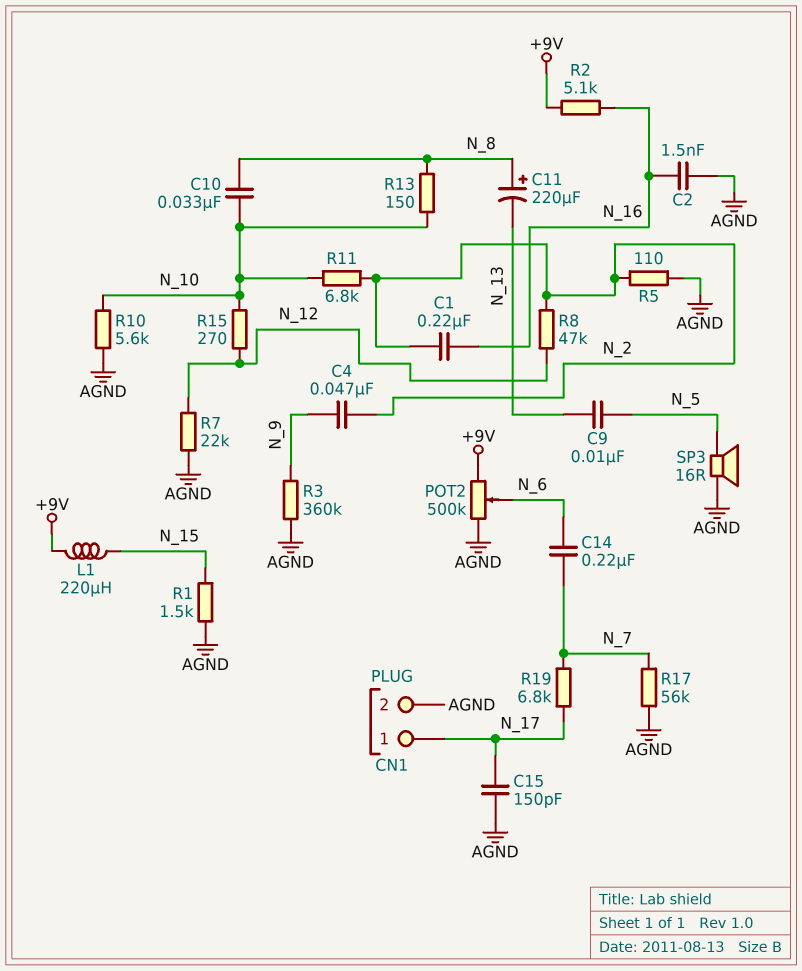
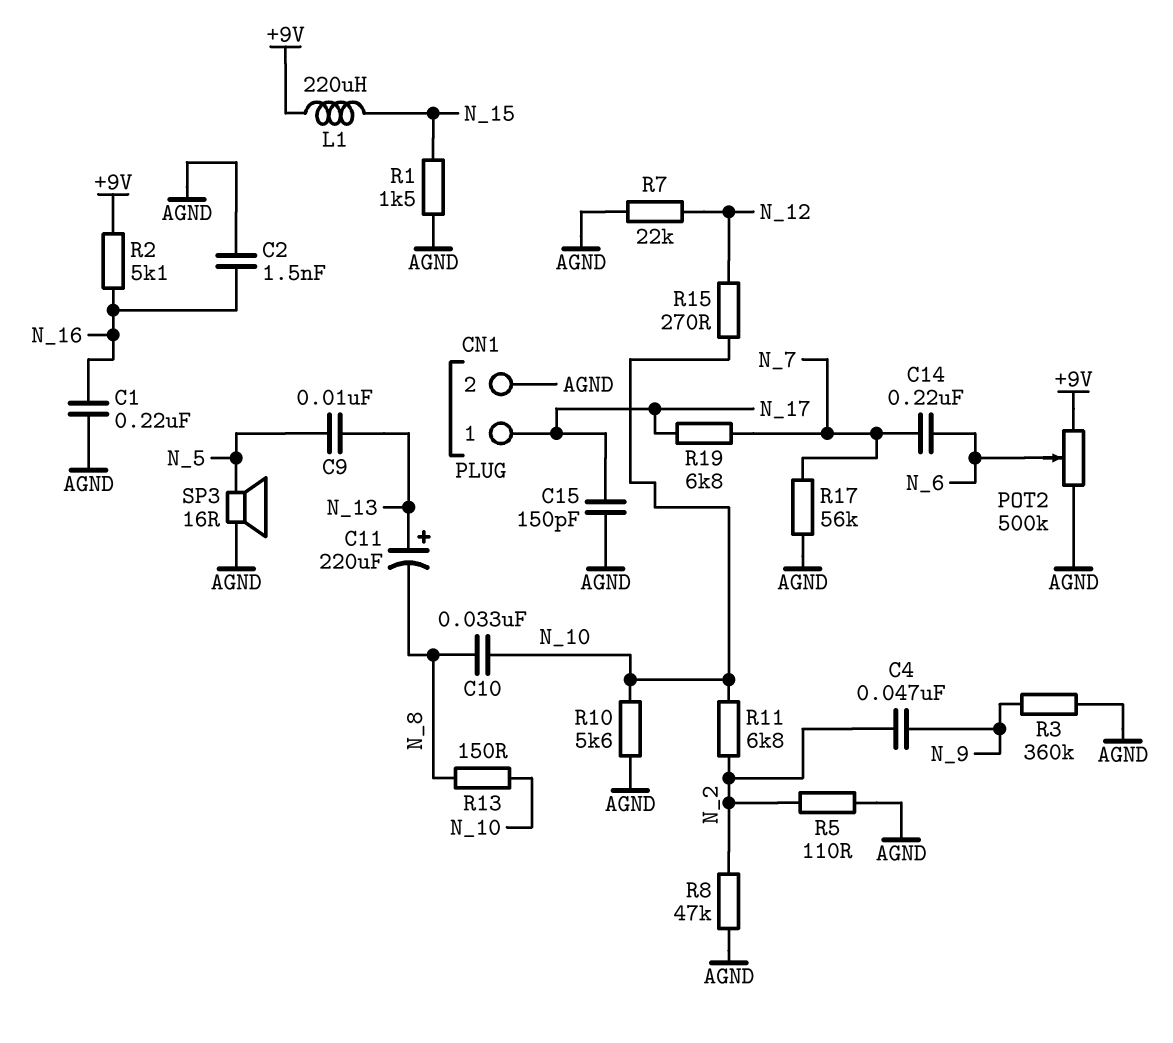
C1: 220nF (N_2, N_16) -> 220nF (AGND, N_16)
C11: 220uF (plus N_8, minus N_13) -> 220uF (plus N_13, minus N_8)
R8: 47k (N_2, N_12) -> 47k (AGND, N_2)

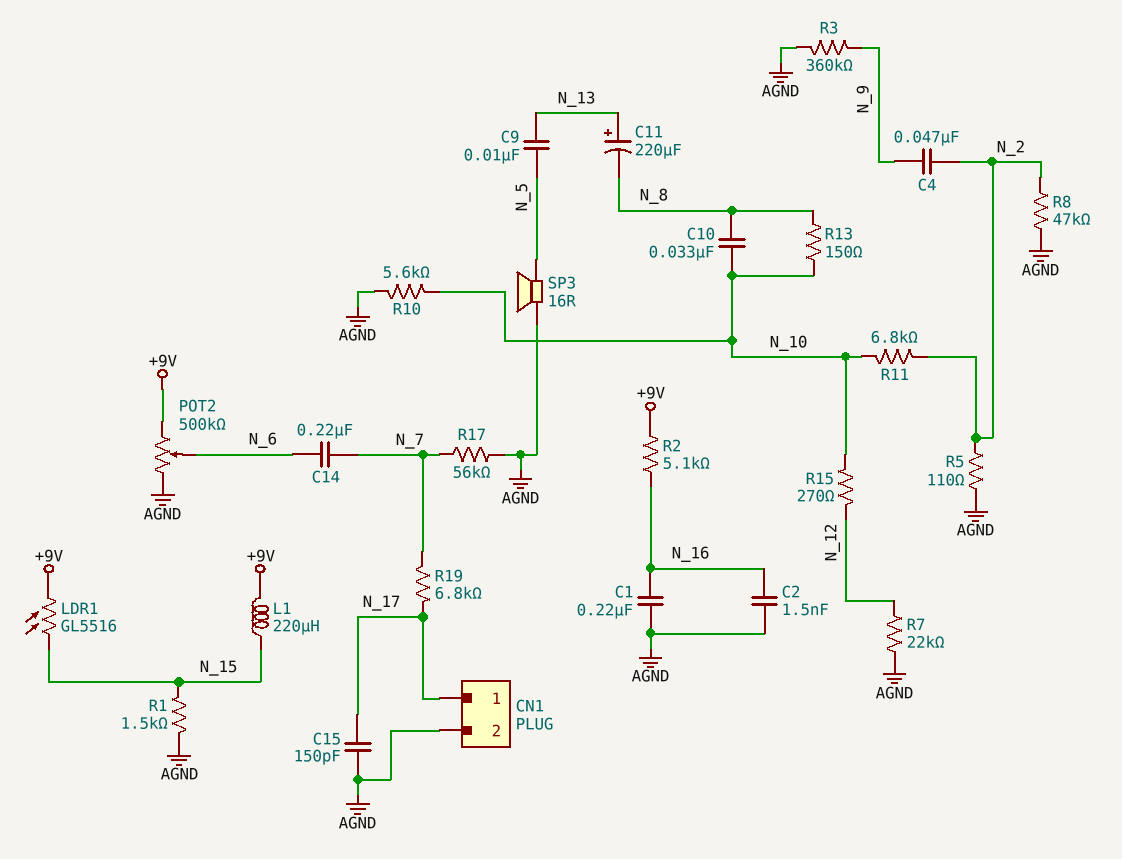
LDR1: none -> GL5516 (+9V, N_15)

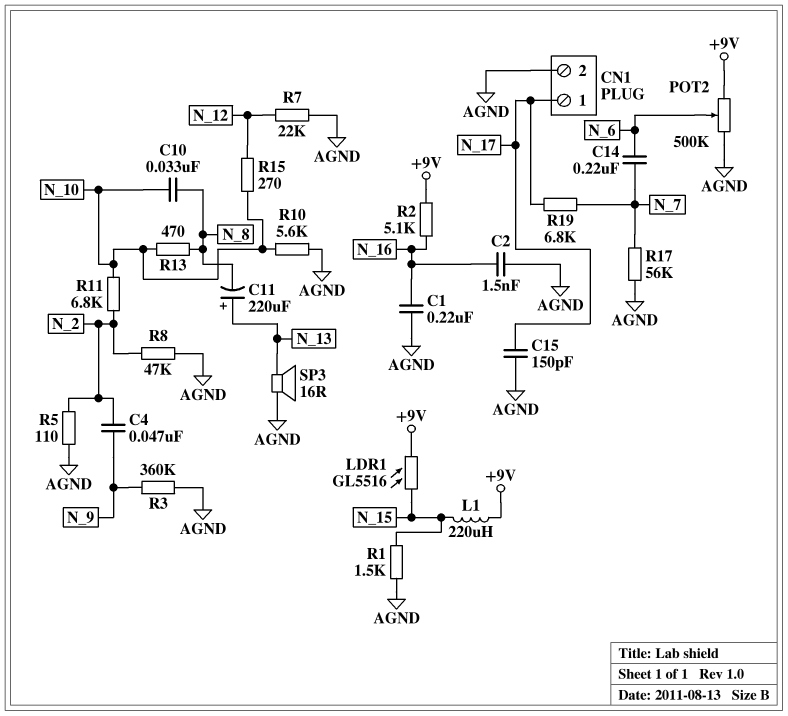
C9: 10nF (N_5, N_13) -> none
R13: 150 (N_8, N_10) -> 470 (N_8, N_10)
SP3: speaker 16R (AGND, N_5) -> speaker 16R (AGND, N_13)

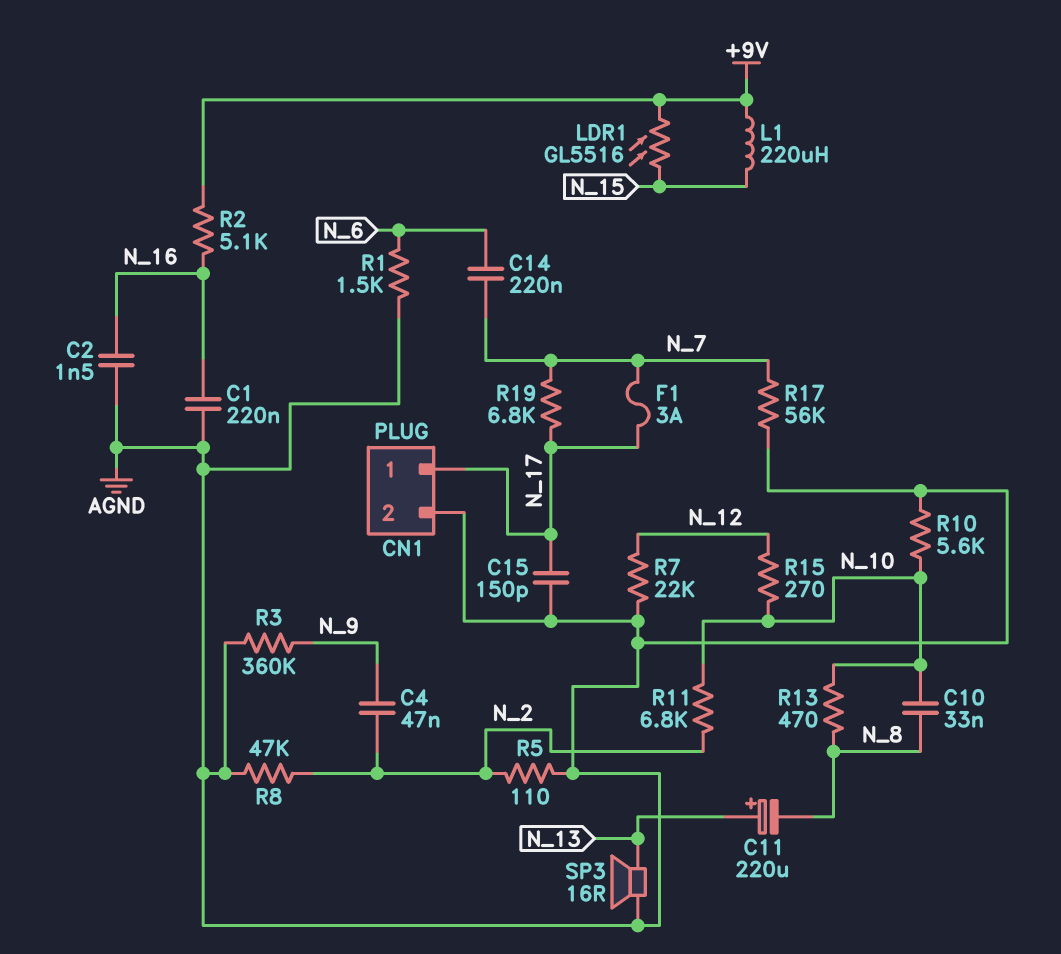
F1: none -> 3A (N_7, N_17)
POT2: 500k (+9V, AGND, wiper N_6) -> none
R1: 1.5k (AGND, N_15) -> 1.5k (AGND, N_6)

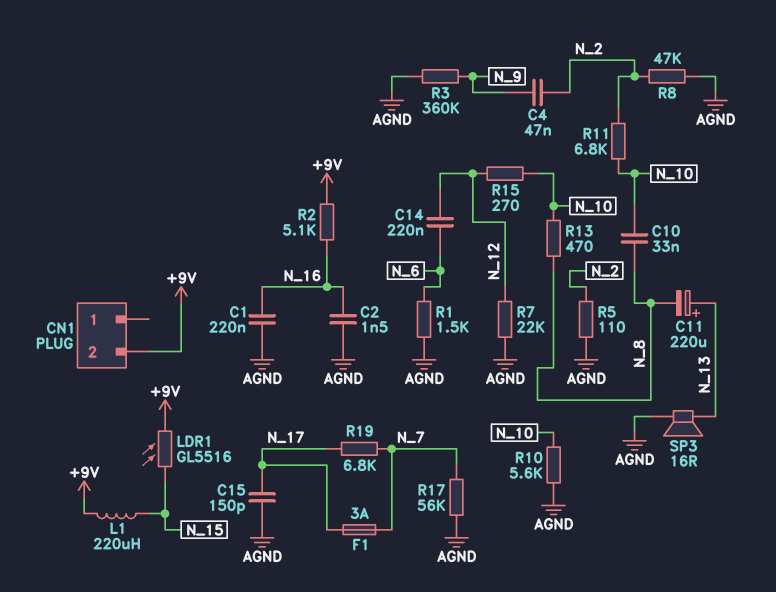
C14: 220nF (N_6, N_7) -> 220nF (N_6, N_12)
CN1 pin 1: N_17 -> none
CN1 pin 2: AGND -> +9V

